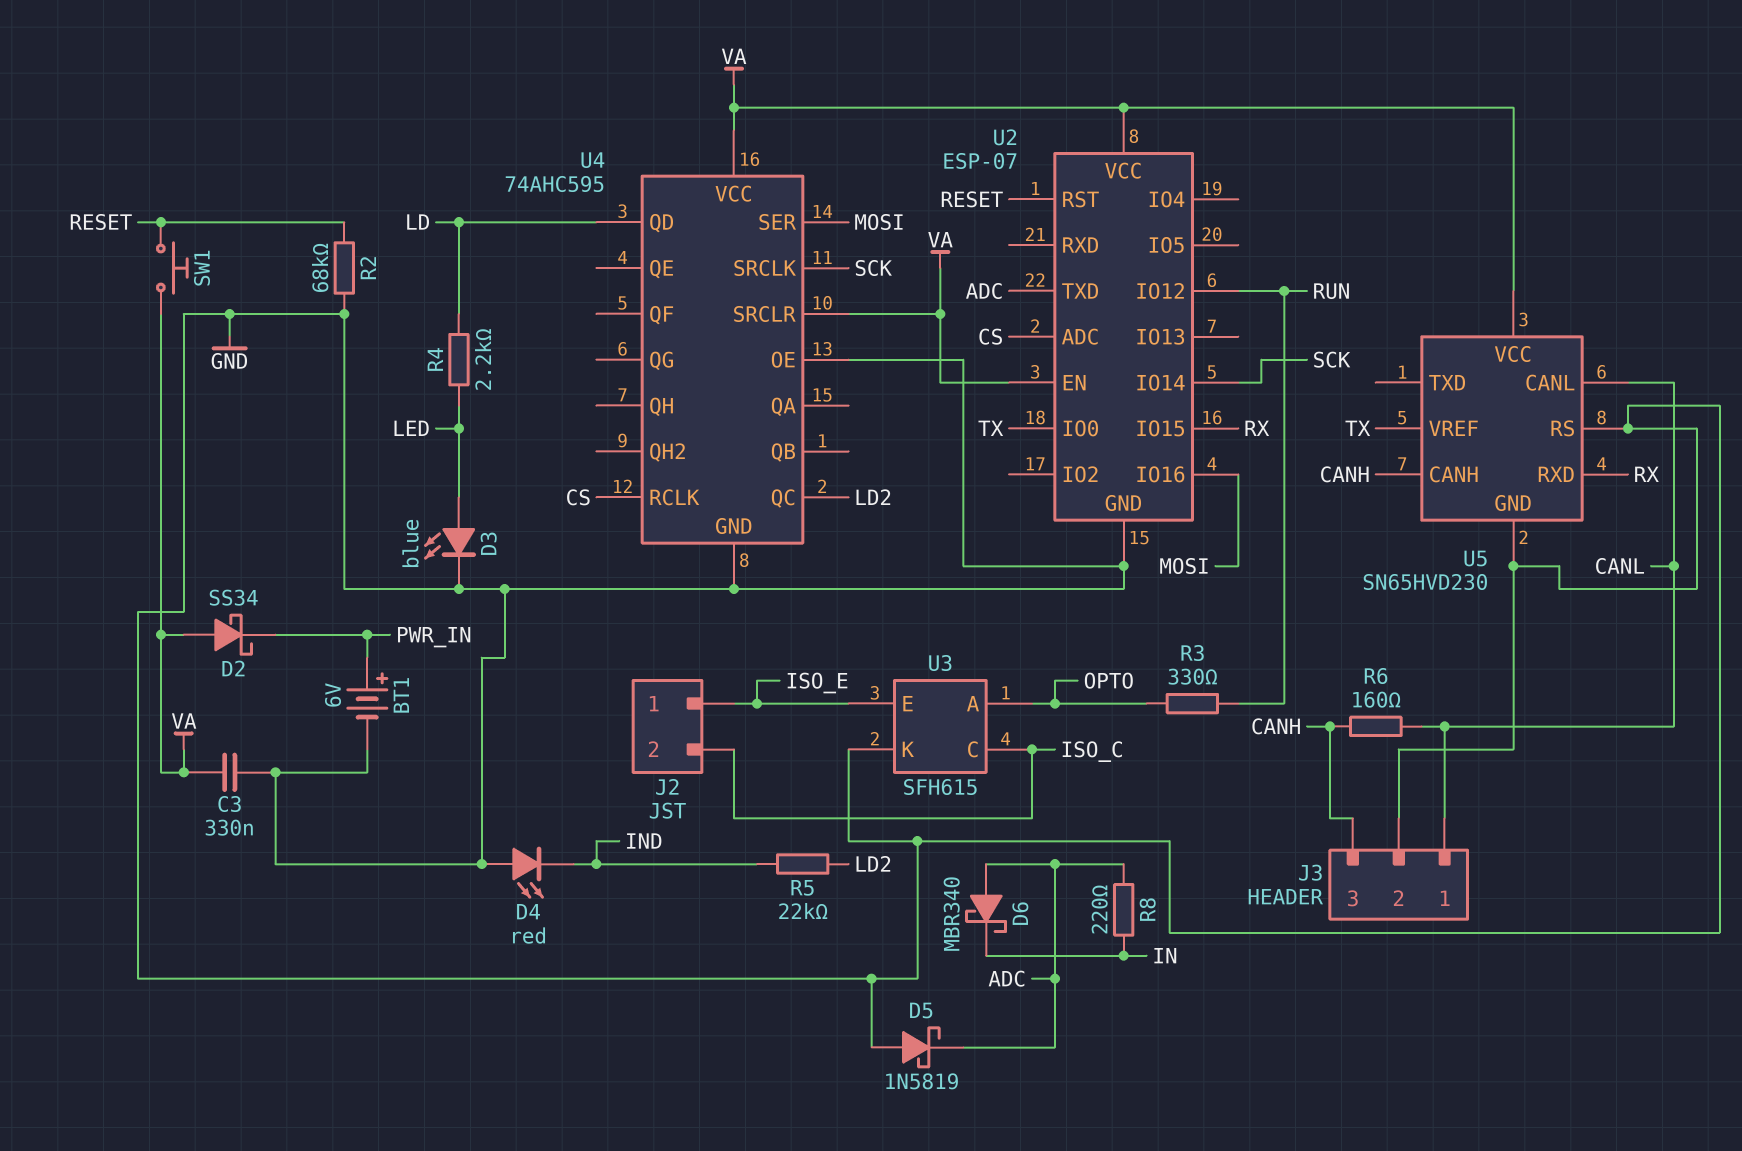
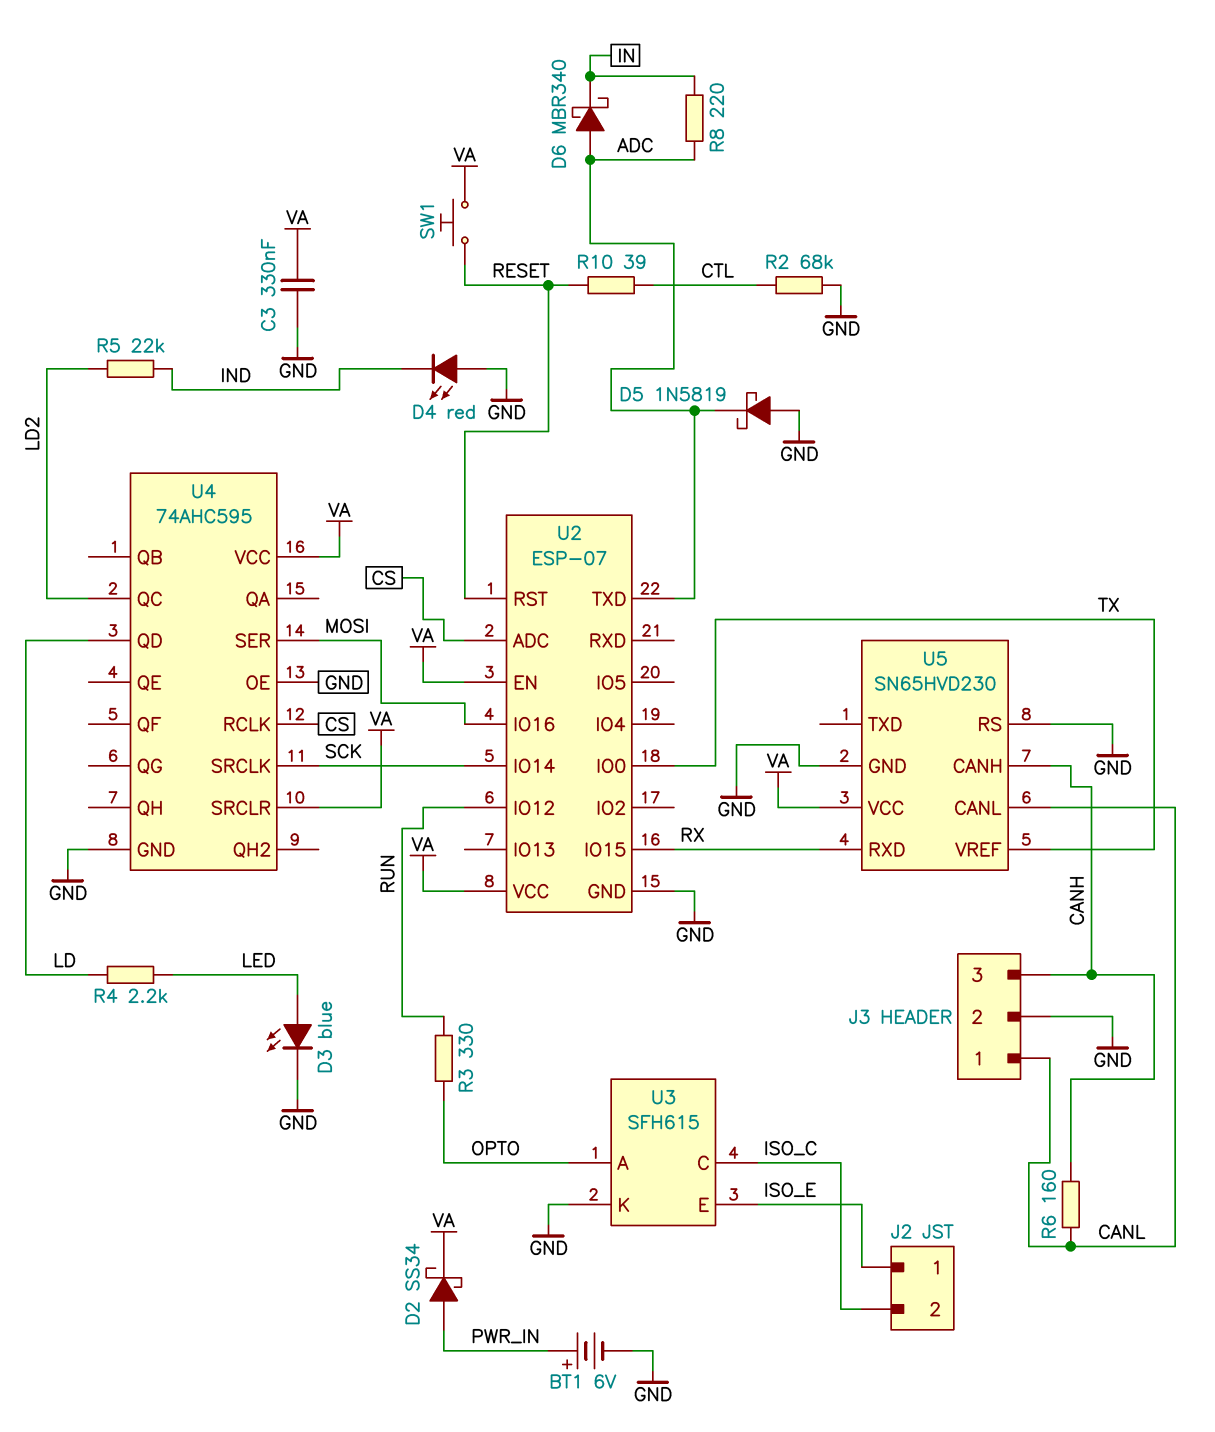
D2: schottky SS34 (A VA, K PWR_IN) -> schottky SS34 (A PWR_IN, K VA)
R2: 68k (GND, RESET) -> 68k (CTL, GND)
R10: none -> 39 (CTL, RESET)

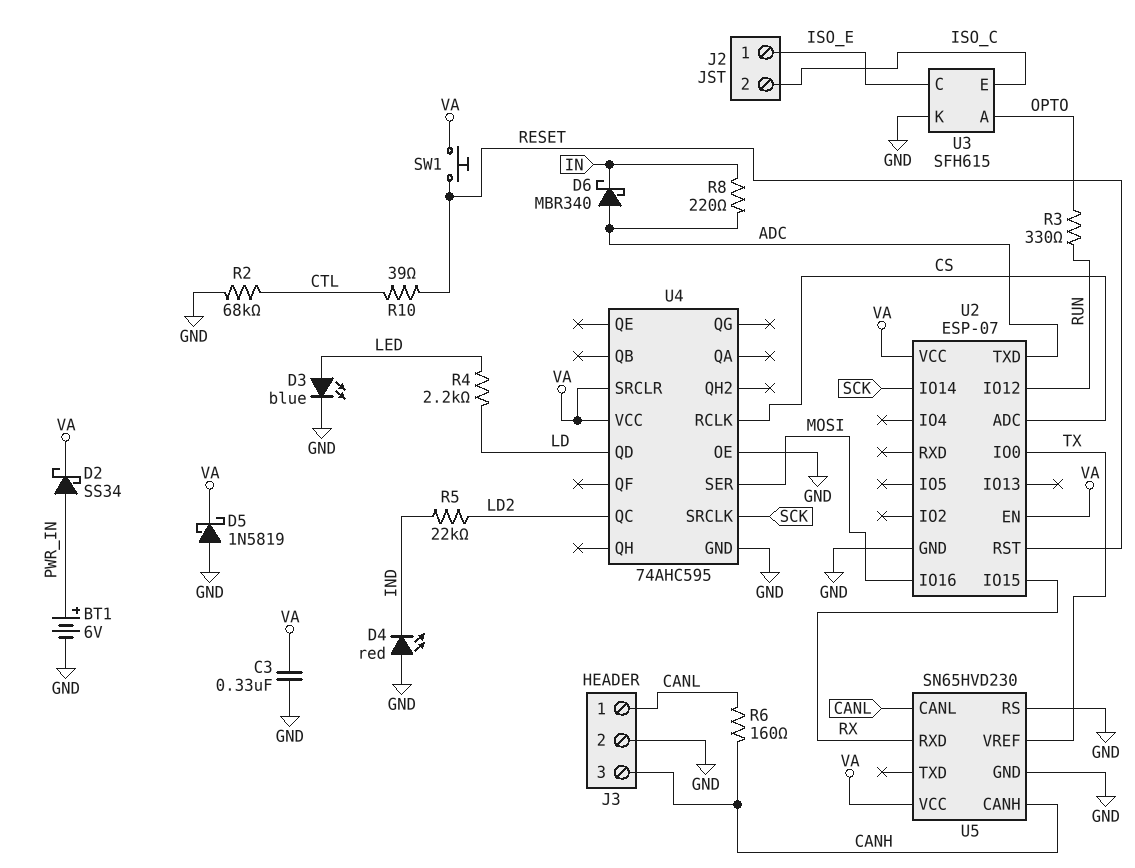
D5: schottky 1N5819 (A GND, K ADC) -> schottky 1N5819 (A GND, K VA)
U3 pin C: ISO_C -> ISO_E
U3 pin E: ISO_E -> ISO_C

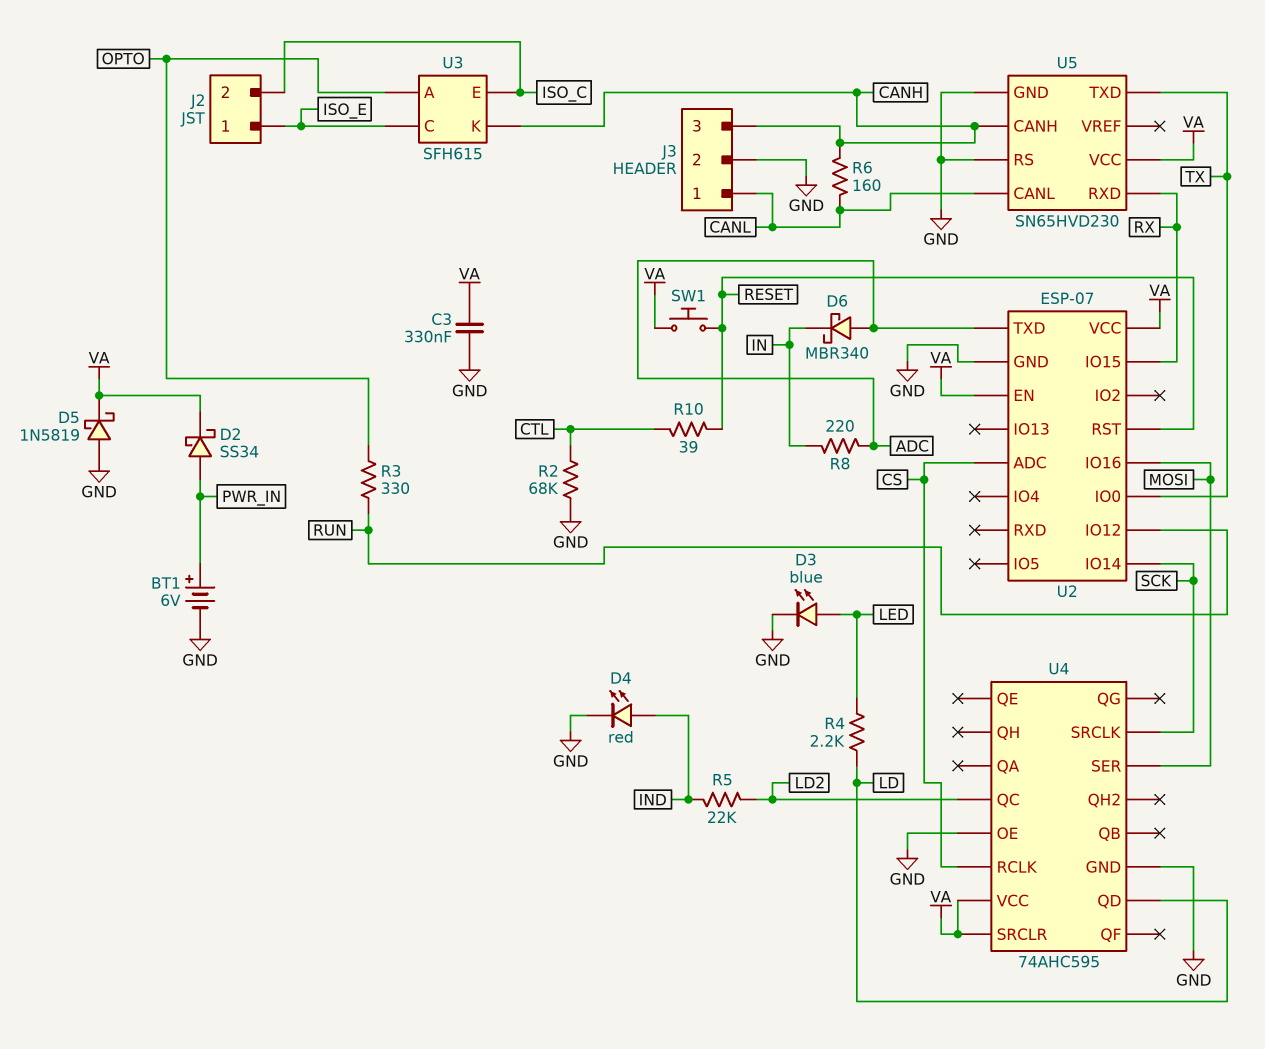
D4: LED red (A GND, K IND) -> LED red (A IND, K GND)
U3 pin K: GND -> CANH
U5 pin TXD: none -> TX
U5 pin VREF: TX -> none

